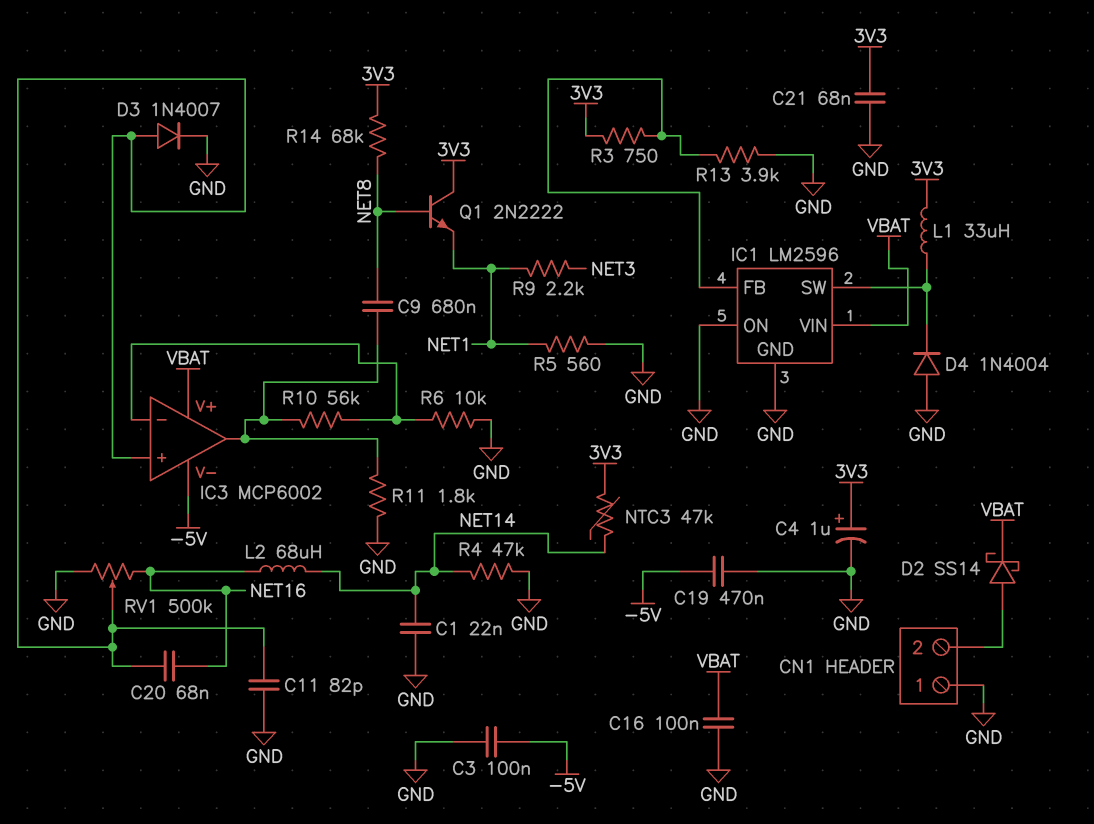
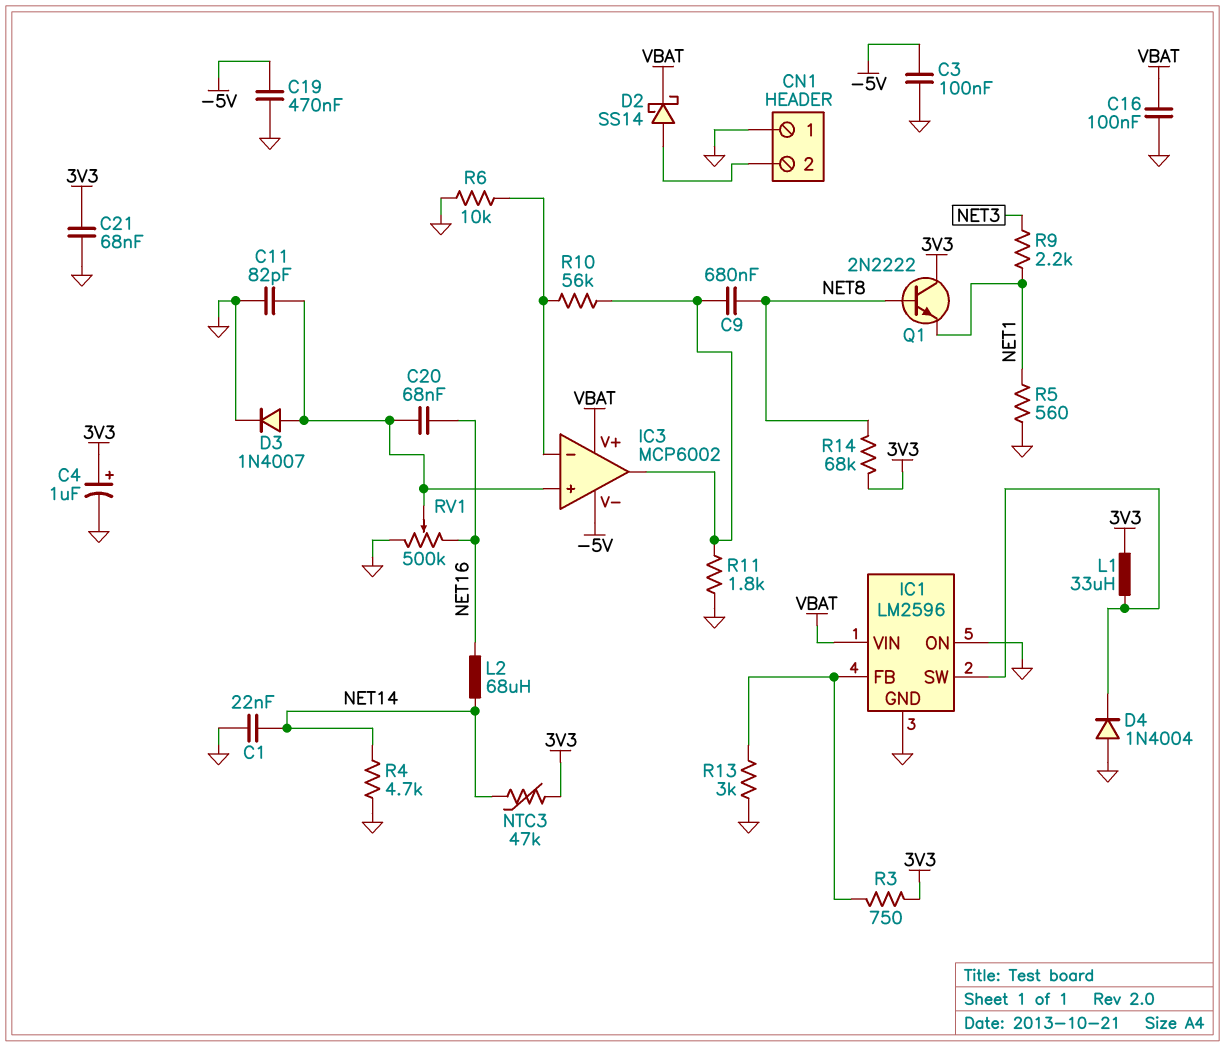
R4: 47k (GND, NET14) -> 4.7k (GND, NET14)
R13: 3.9k (GND, IC1/FB) -> 3k (GND, IC1/FB)

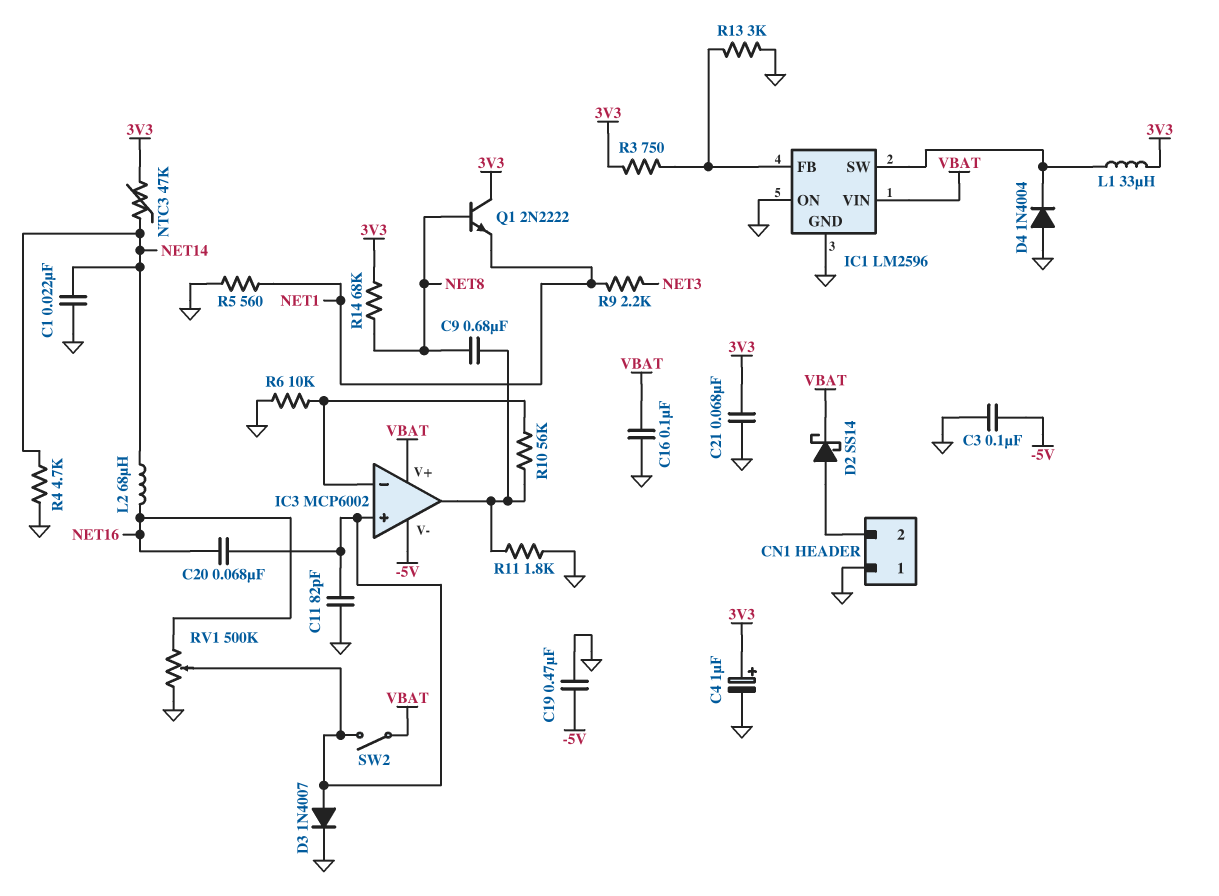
SW2: none -> switch (IC3/in+, VBAT)

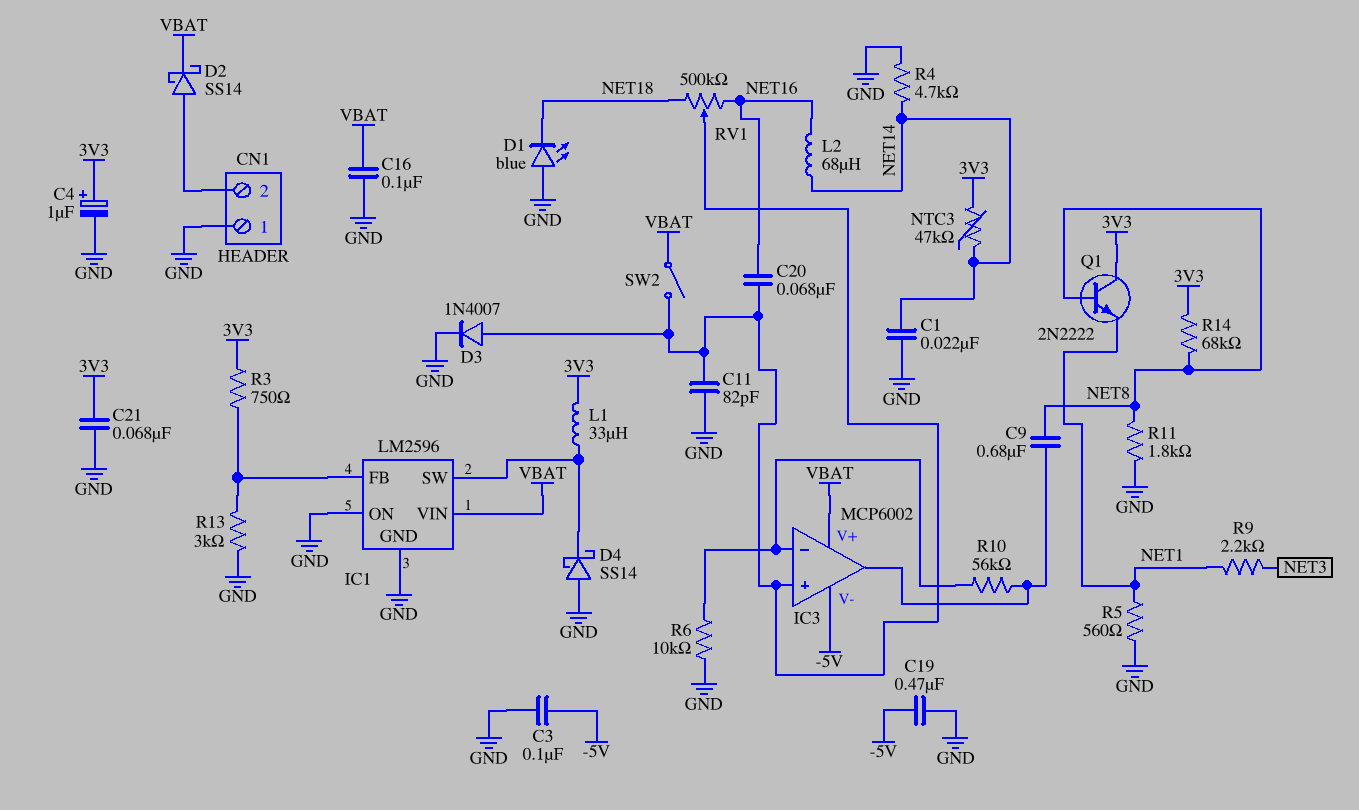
D1: none -> LED blue (A GND, K NET18)
D4: diode 1N4004 (A GND, K IC1/SW) -> schottky SS14 (A GND, K IC1/SW)
R11: 1.8k (GND, IC3/out) -> 1.8k (GND, NET8)
RV1: 500k (GND, NET16, wiper IC3/in+) -> 500k (NET16, NET18, wiper IC3/in+)

